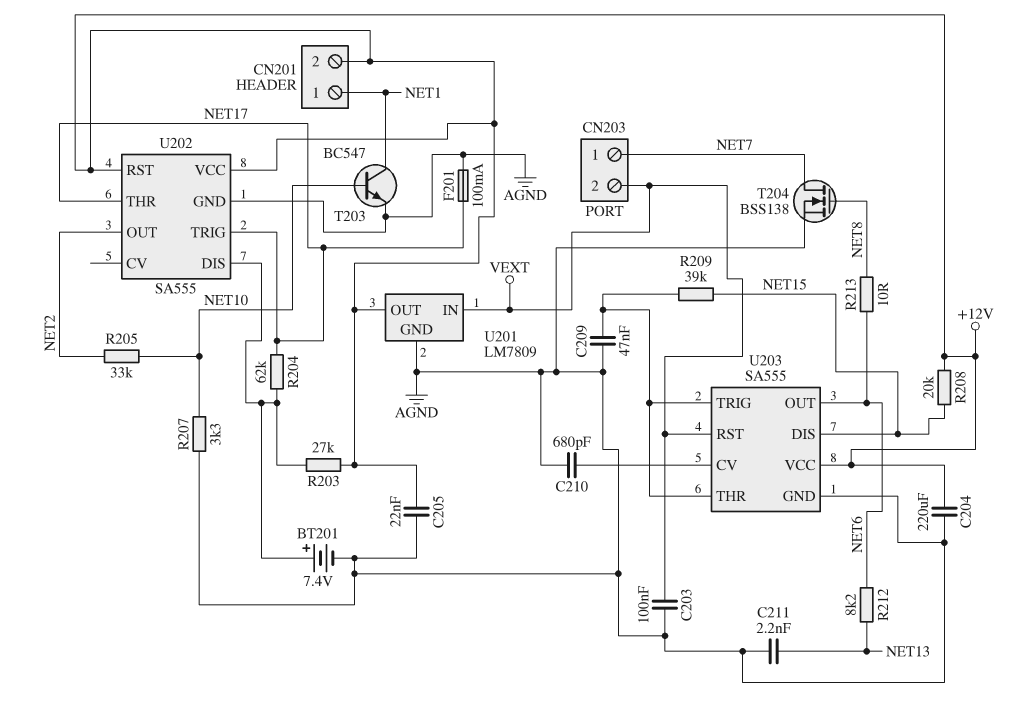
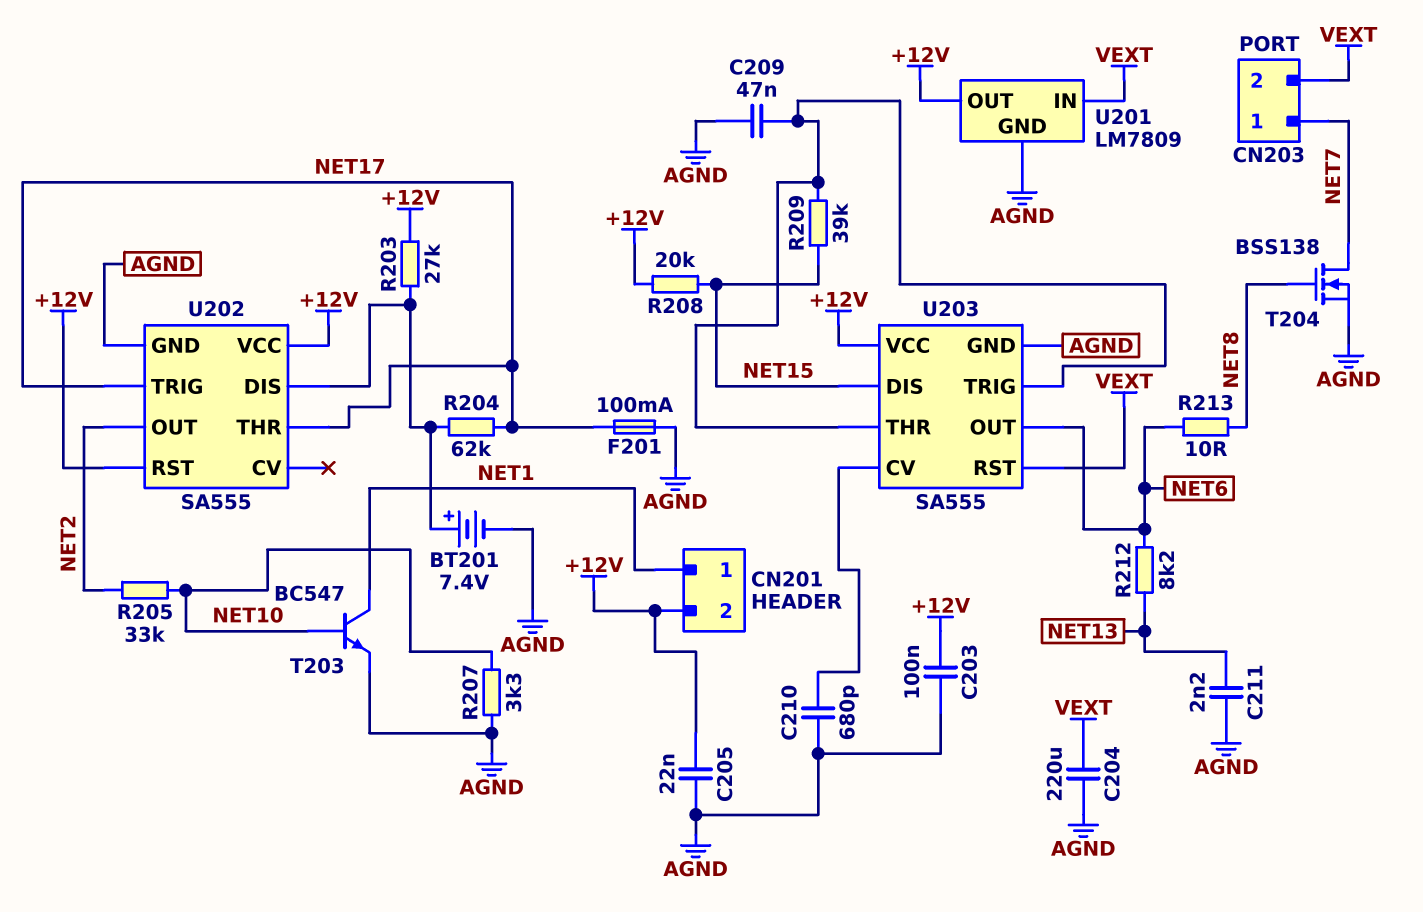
C203: 100nF (AGND, VEXT) -> 100nF (+12V, AGND)
C204: 220uF (+12V, AGND) -> 220uF (AGND, VEXT)

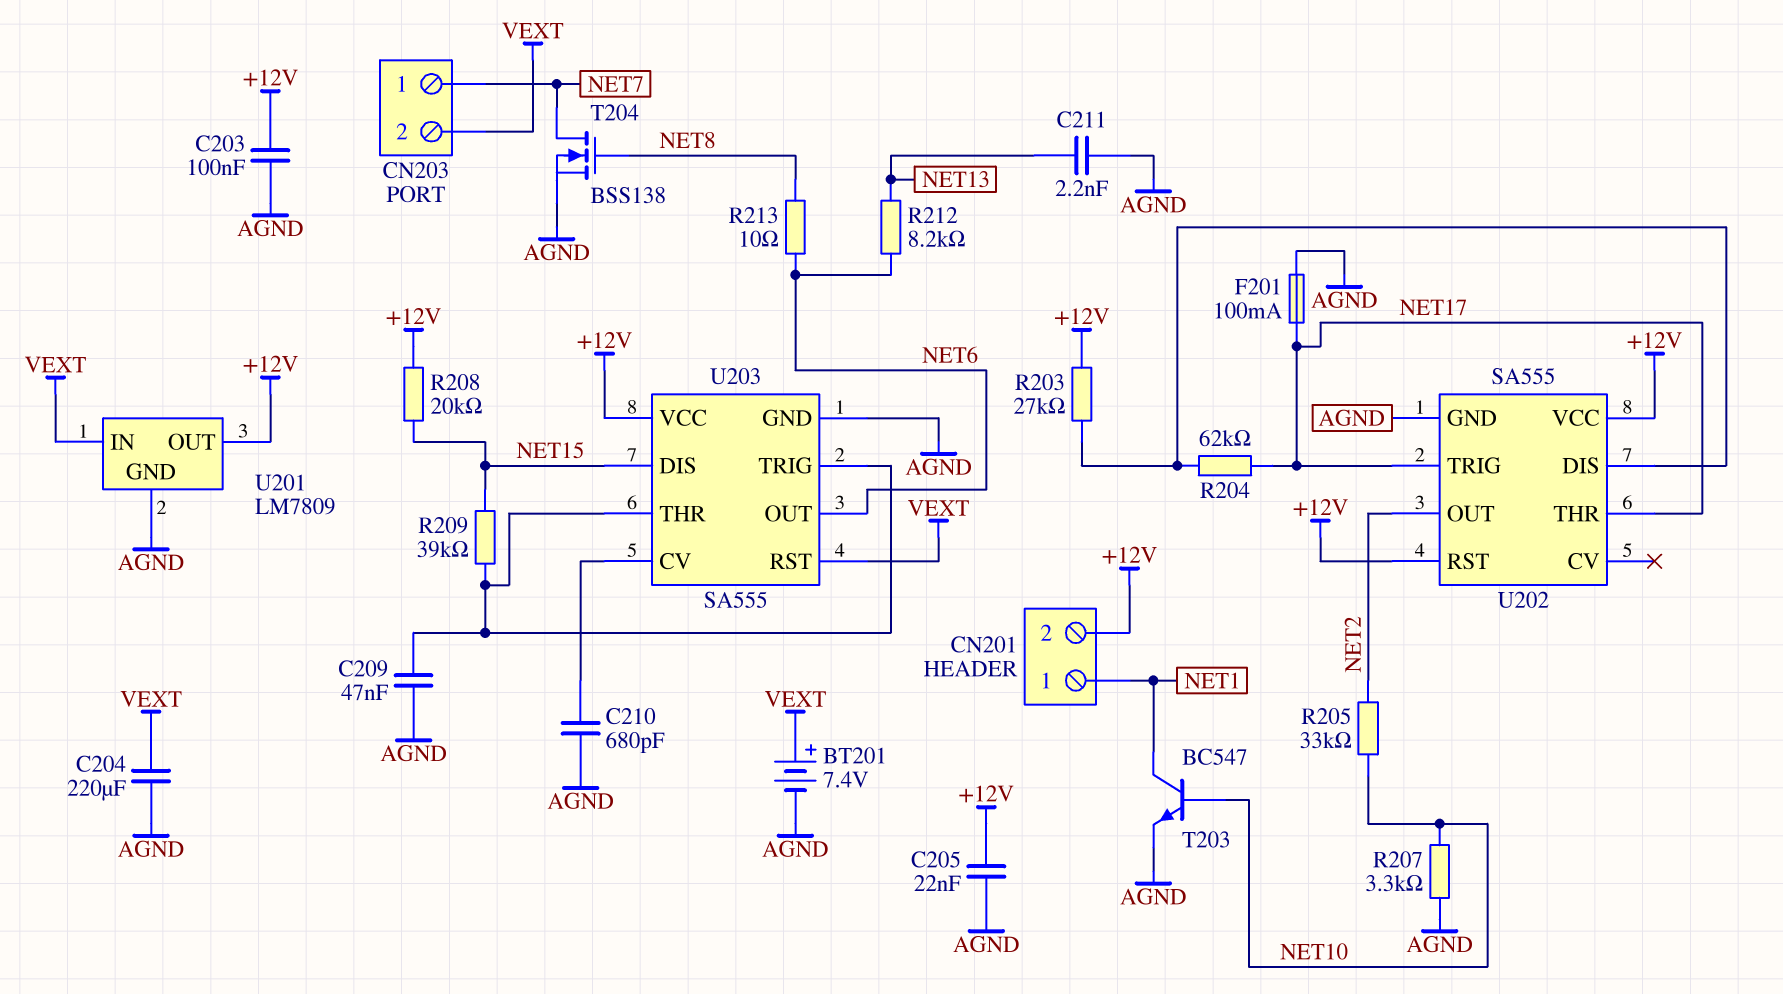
BT201: 7.4V (plus U202/DIS, minus AGND) -> 7.4V (plus VEXT, minus AGND)

